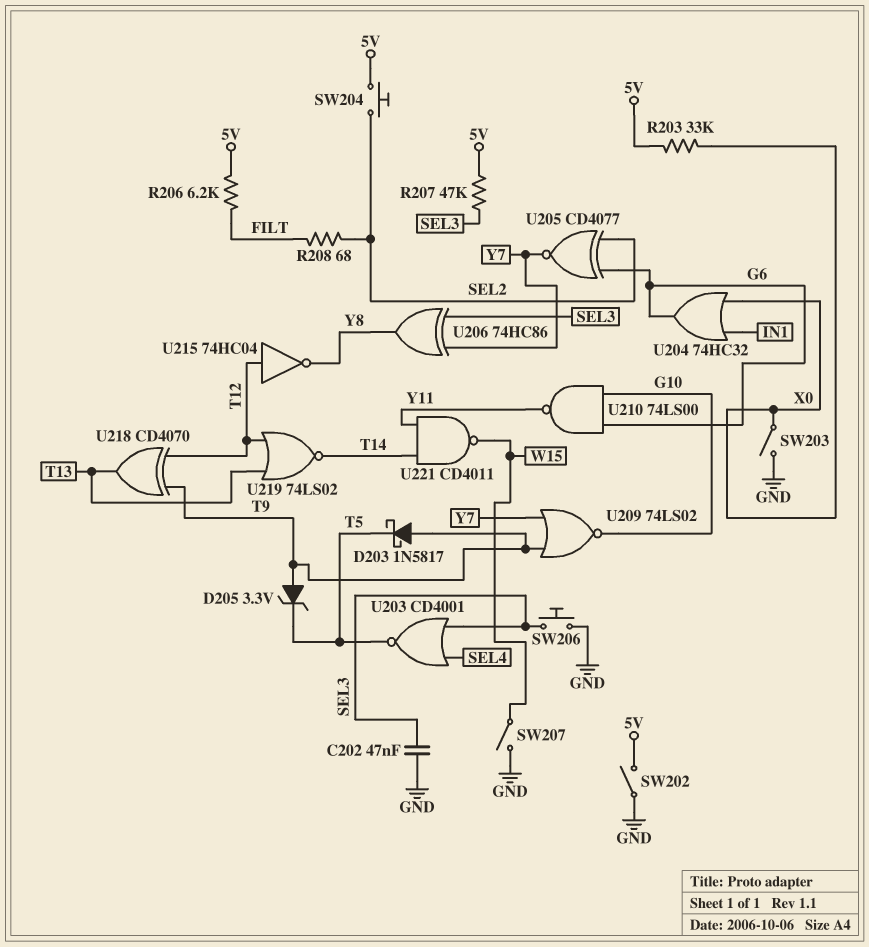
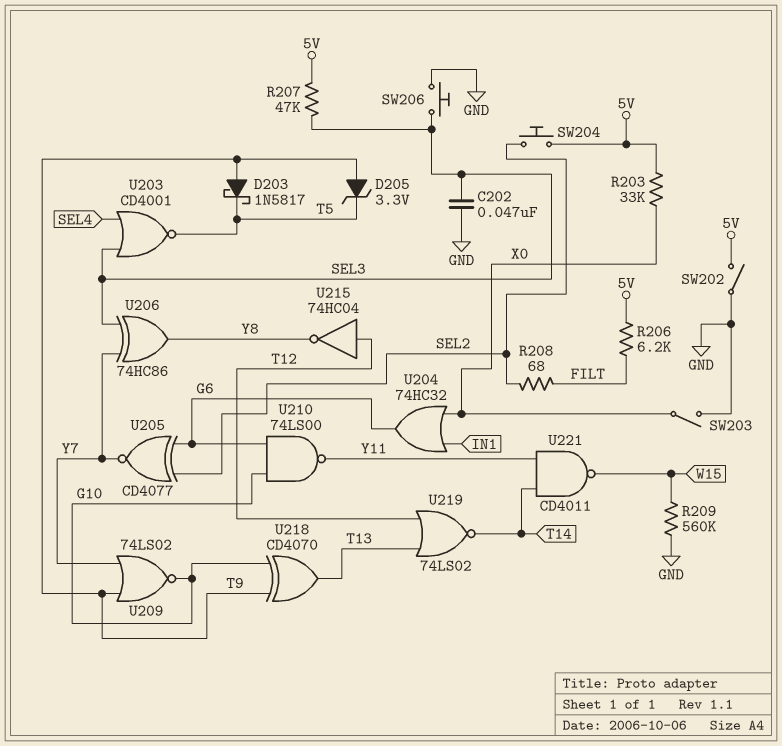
R209: none -> 560k (GND, W15)
SW207: switch (GND, W15) -> none
U218: XOR CD4070 (in T9, in T12, out T13) -> XOR CD4070 (in G10, in T9, out T13)

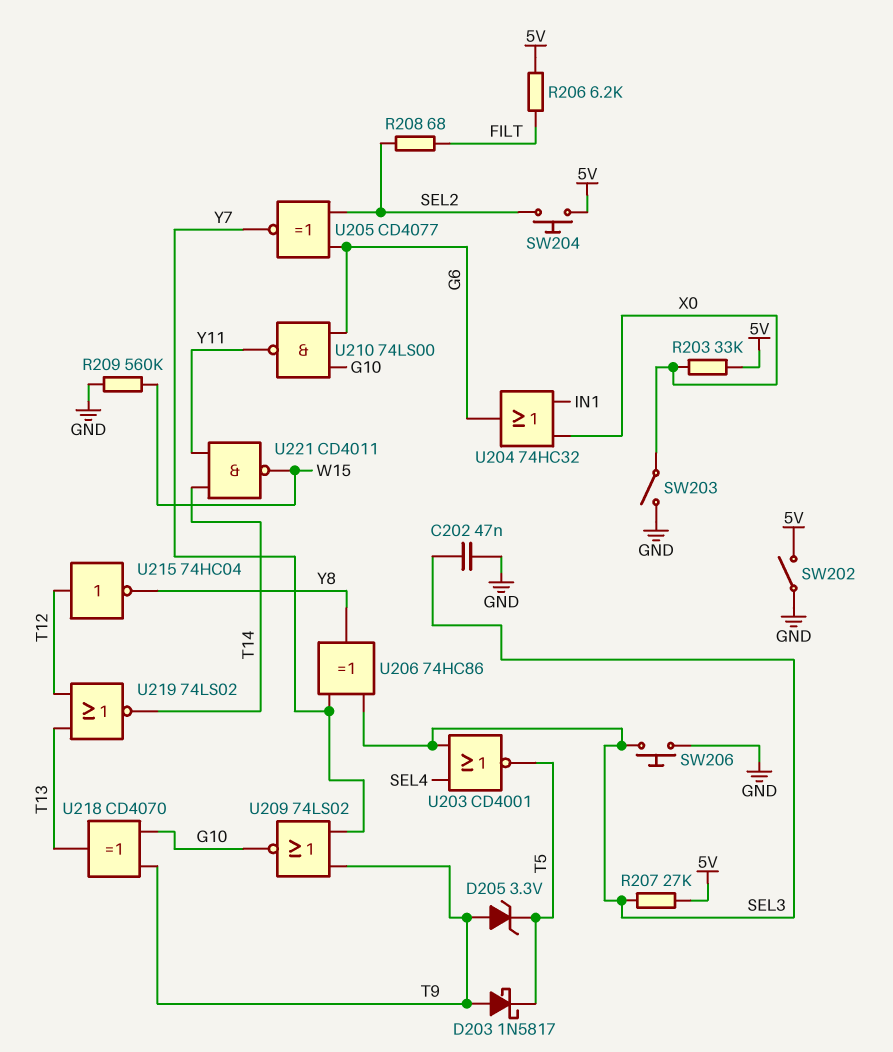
R207: 47k (5V, SEL3) -> 27k (5V, SEL3)

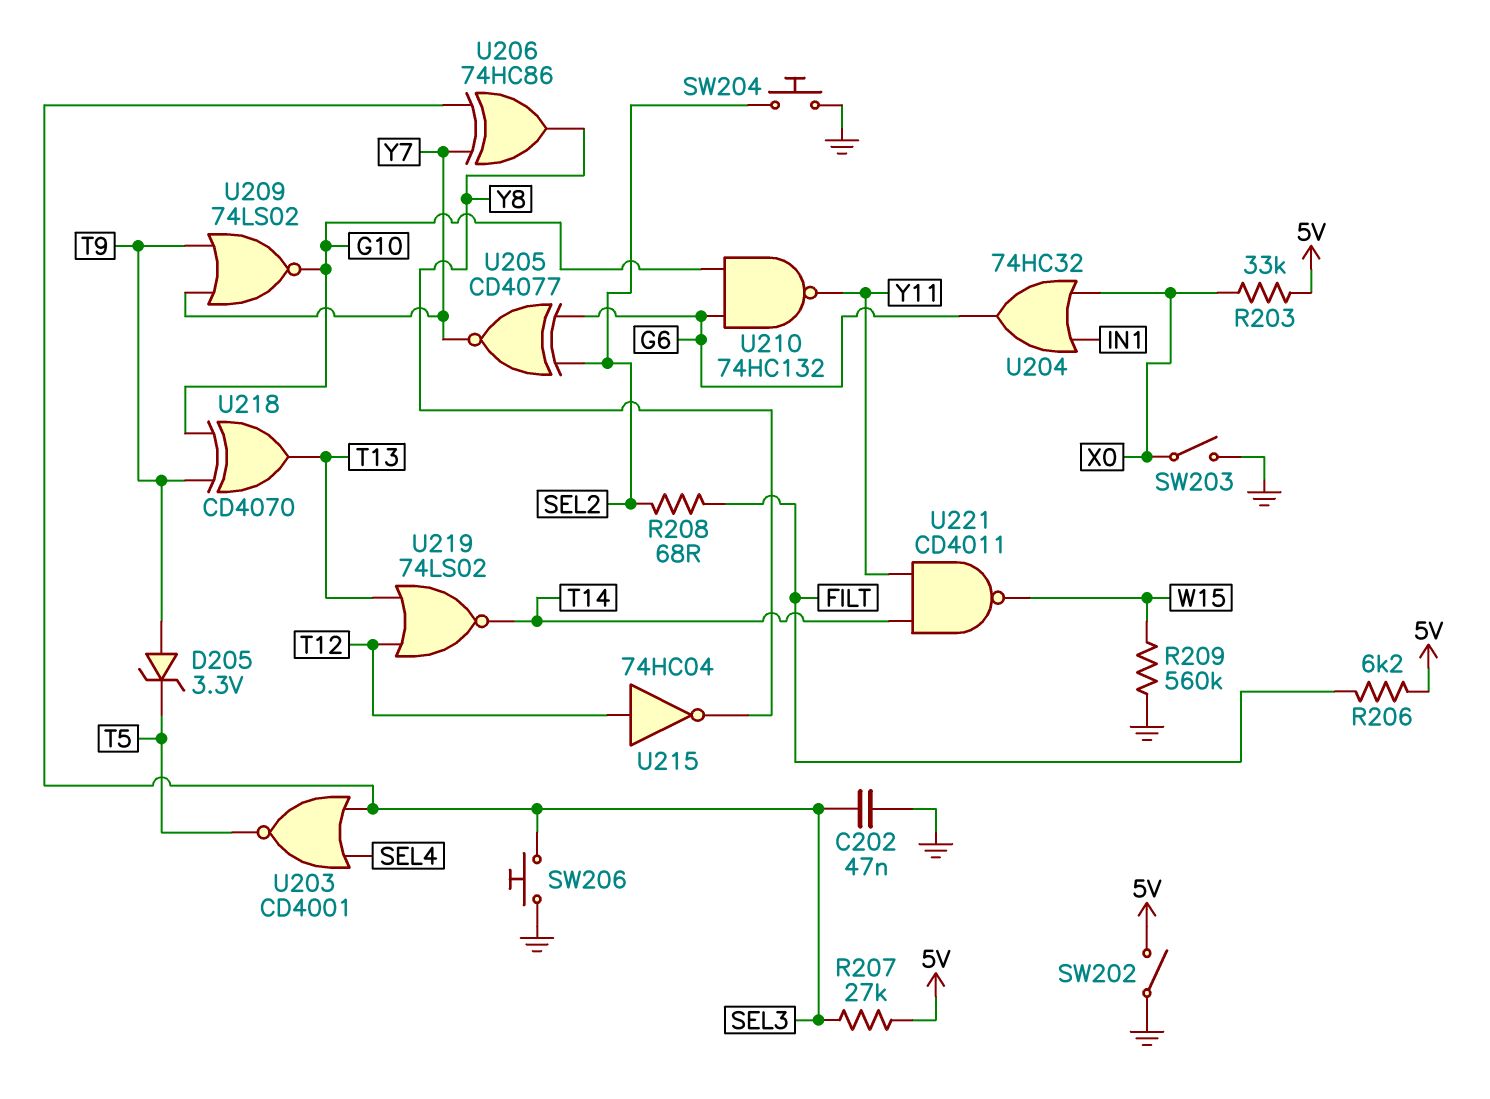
D203: schottky 1N5817 (A T9, K T5) -> none
SW204: button (5V, SEL2) -> button (GND, SEL2)
U210: NAND 74LS00 (in G6, in G10, out Y11) -> NAND 74HC132 (in G6, in G10, out Y11)

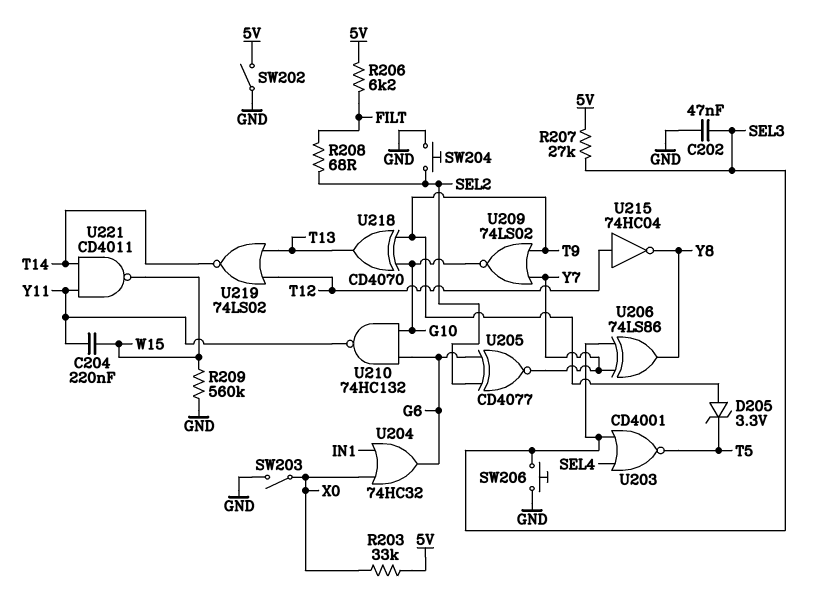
C204: none -> 220nF (W15, Y11)
U206: XOR 74HC86 (in SEL3, in Y7, out Y8) -> XOR 74LS86 (in SEL3, in Y7, out Y8)

